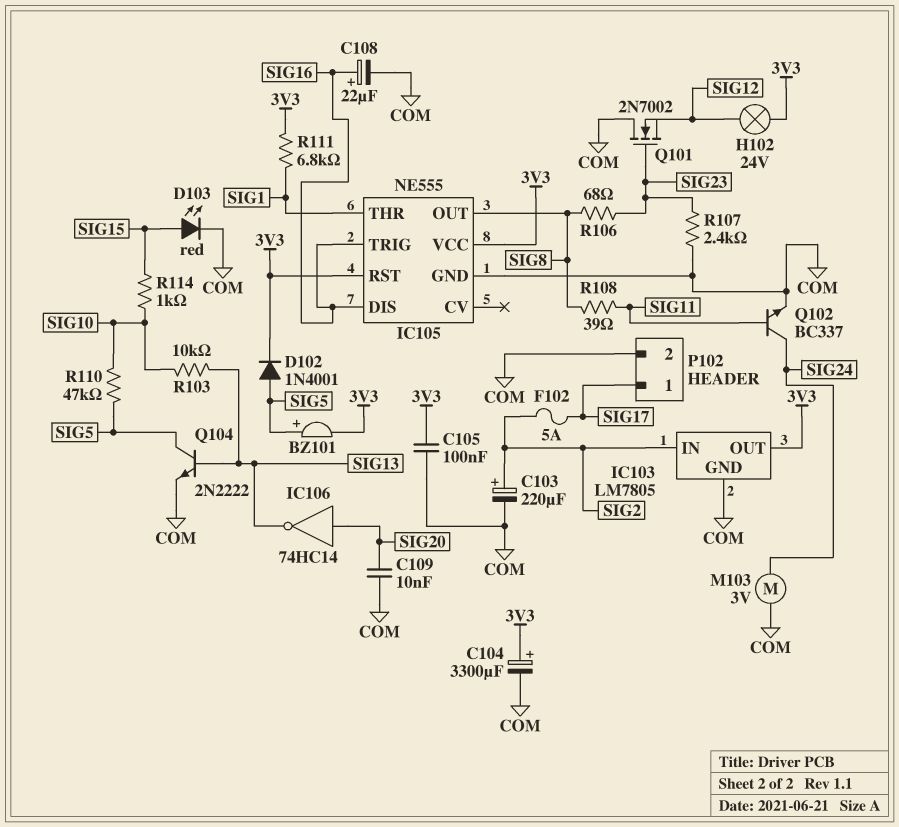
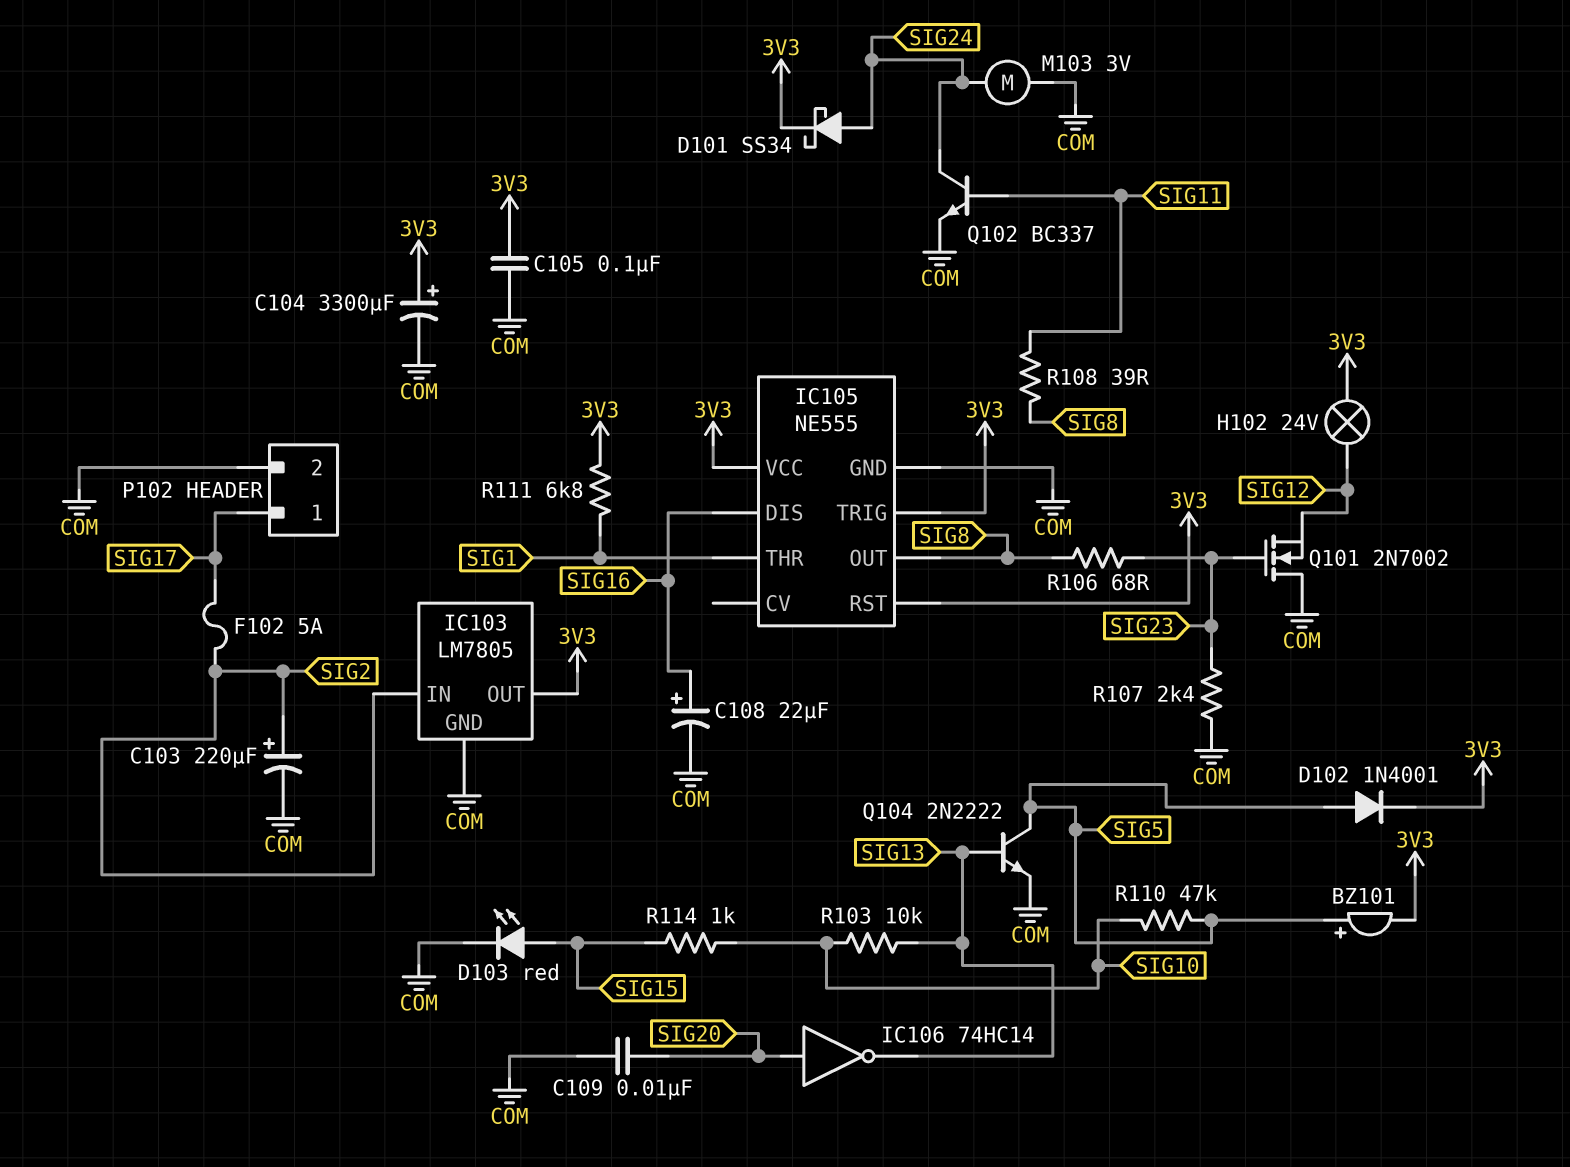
D101: none -> schottky SS34 (A SIG24, K 3V3)
IC105 pin TRIG: SIG16 -> 3V3

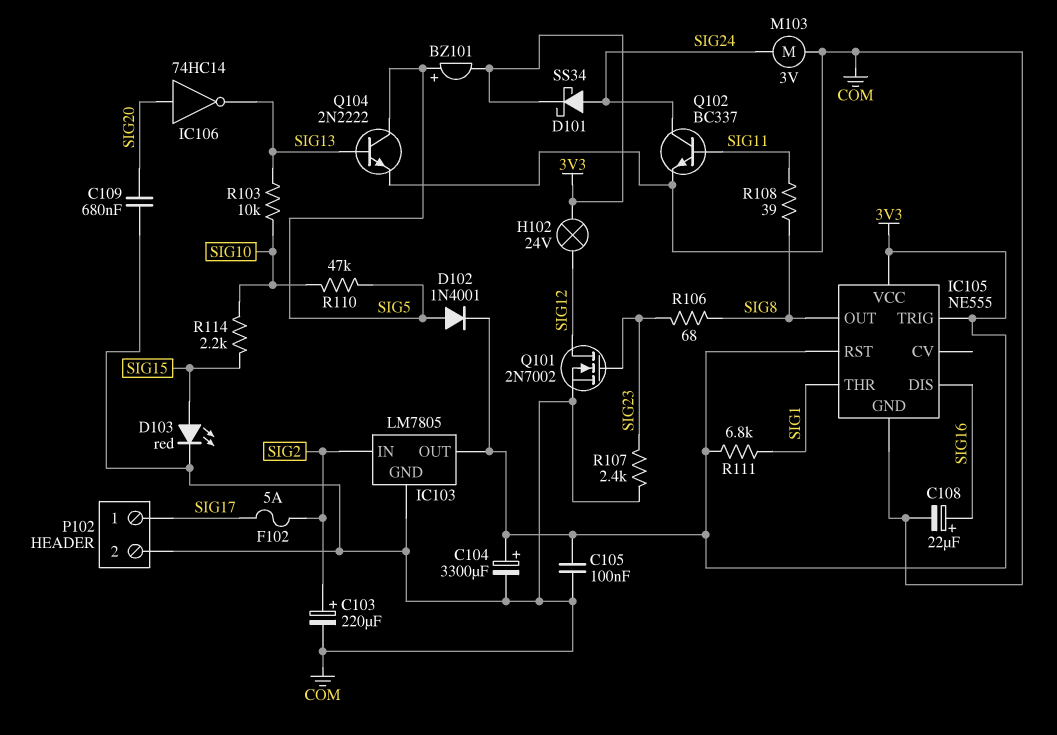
C109: 10nF (COM, SIG20) -> 680nF (COM, SIG20)
Q101: NMOS 2N7002 (G SIG23, D COM, S SIG12) -> NMOS 2N7002 (G SIG23, D SIG12, S COM)
R114: 1k (SIG10, SIG15) -> 2.2k (SIG10, SIG15)

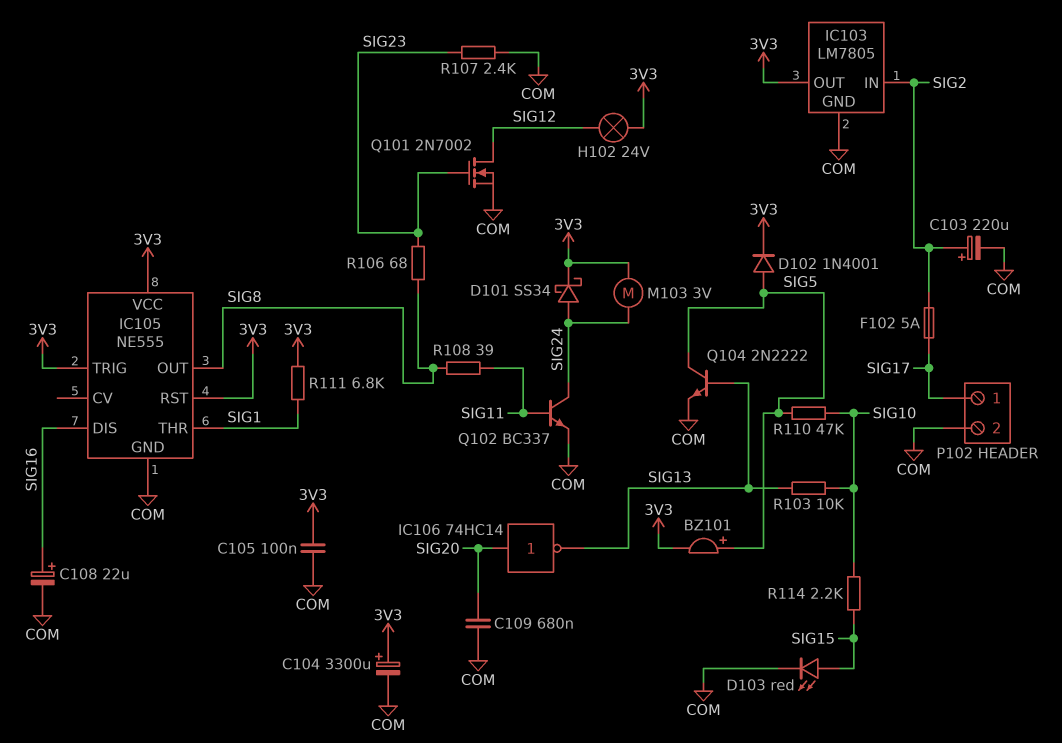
M103: motor 3V (COM, SIG24) -> motor 3V (3V3, SIG24)

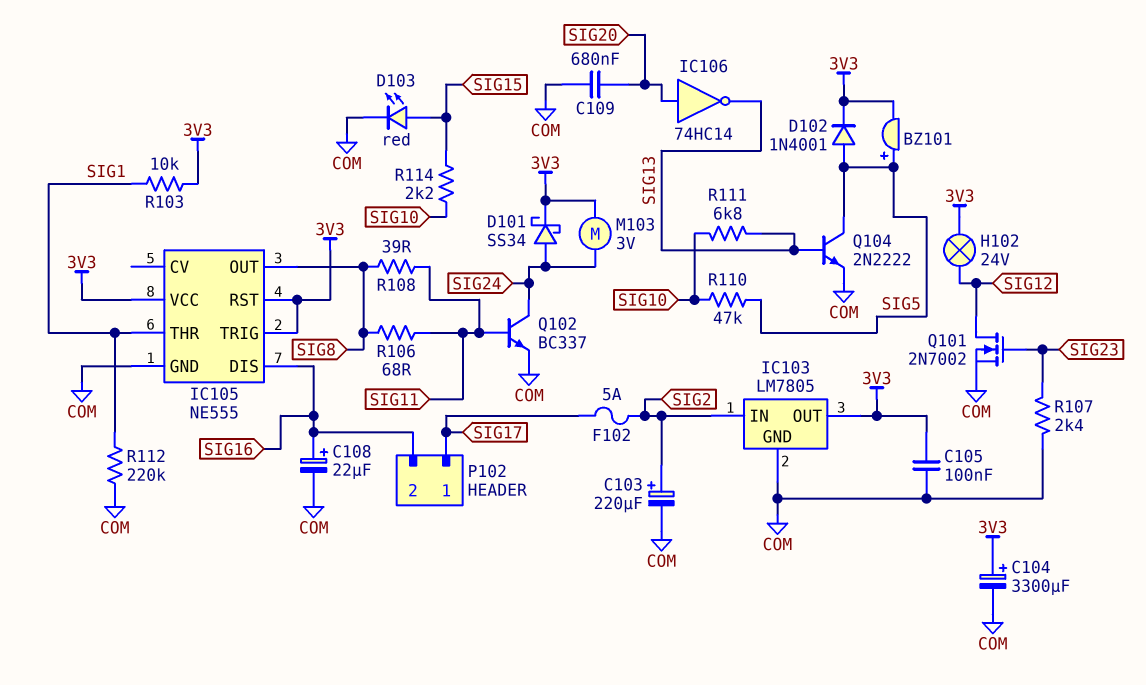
P102 pin 2: COM -> SIG16
R103: 10k (SIG10, SIG13) -> 10k (3V3, SIG1)
R106: 68 (SIG8, SIG23) -> 68 (SIG8, SIG11)
R111: 6.8k (3V3, SIG1) -> 6.8k (SIG10, SIG13)
R112: none -> 220k (COM, SIG1)

